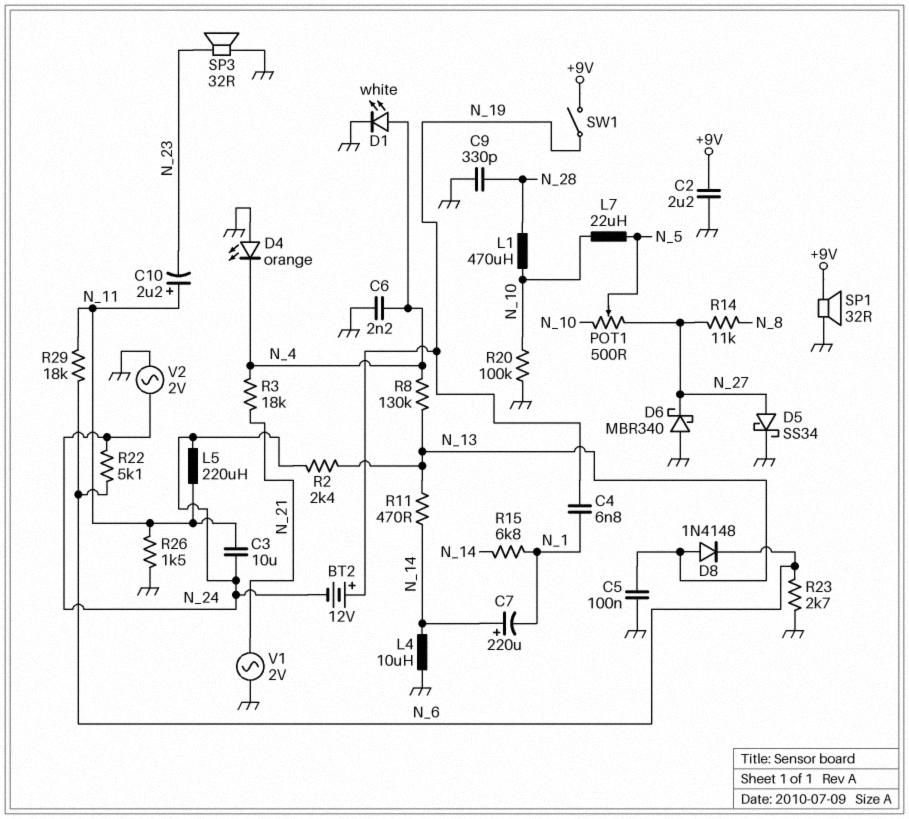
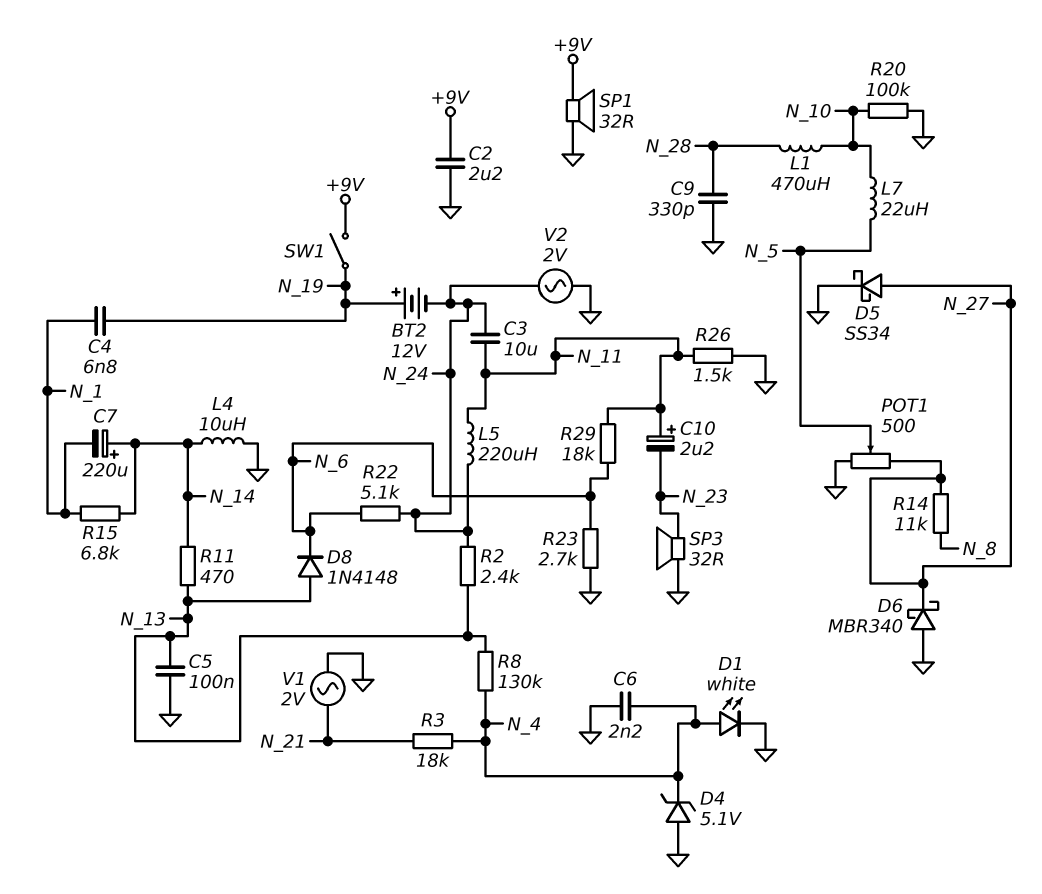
D4: LED orange (A GND, K N_4) -> zener 5.1V (A GND, K N_4)
POT1: 500 (N_10, N_27, wiper N_5) -> 500 (GND, N_27, wiper N_5)

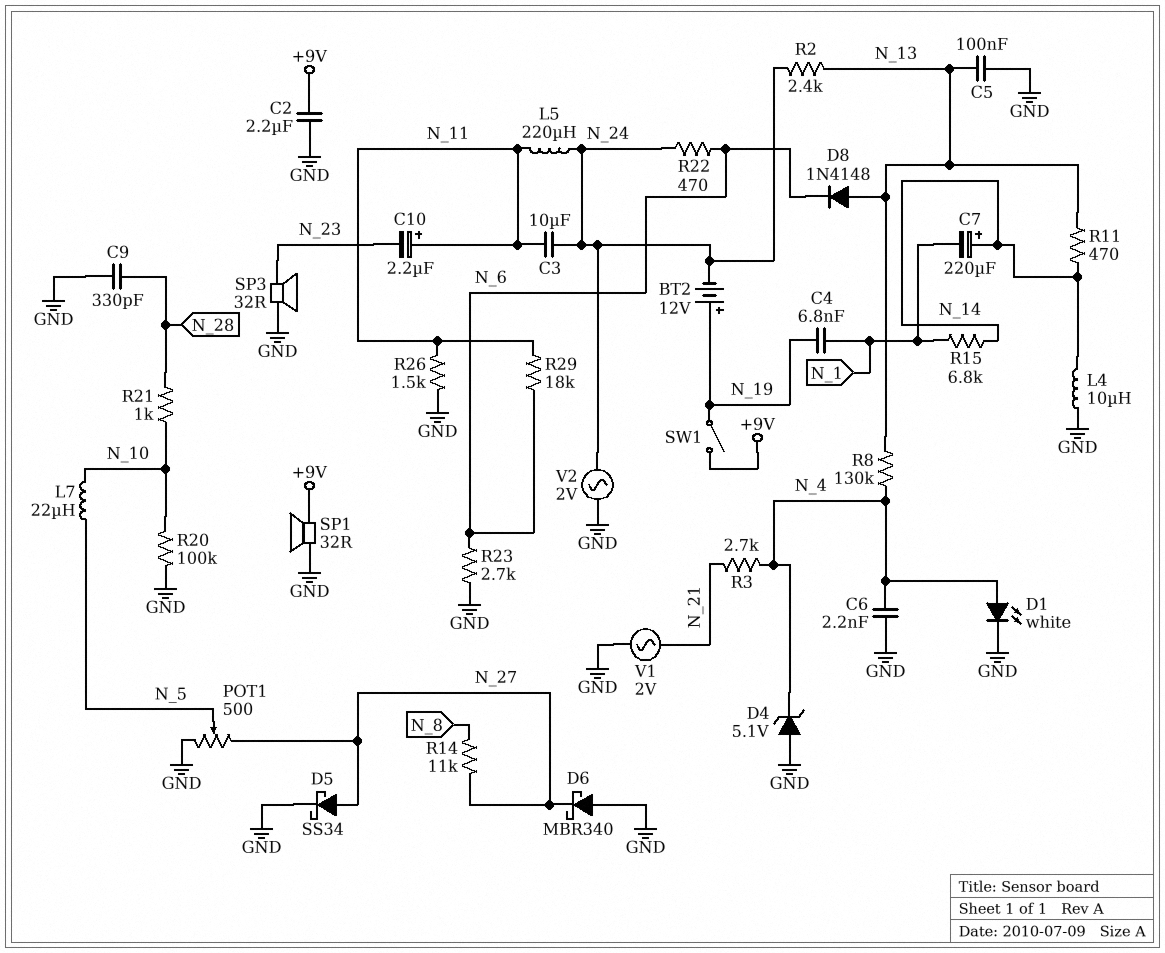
L1: 470uH (N_10, N_28) -> none
R3: 18k (N_4, N_21) -> 2.7k (N_4, N_21)
R21: none -> 1k (N_10, N_28)
R22: 5.1k (N_6, N_24) -> 470 (N_6, N_24)

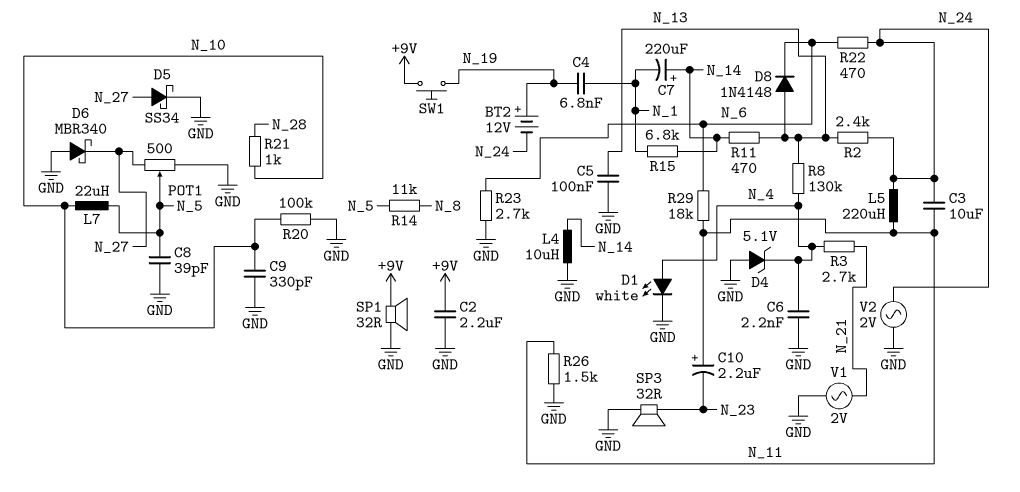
C8: none -> 39pF (GND, N_5)
C9: 330pF (GND, N_28) -> 330pF (GND, N_10)
R14: 11k (N_8, N_27) -> 11k (N_5, N_8)
SW1: switch (+9V, N_19) -> button (+9V, N_19)

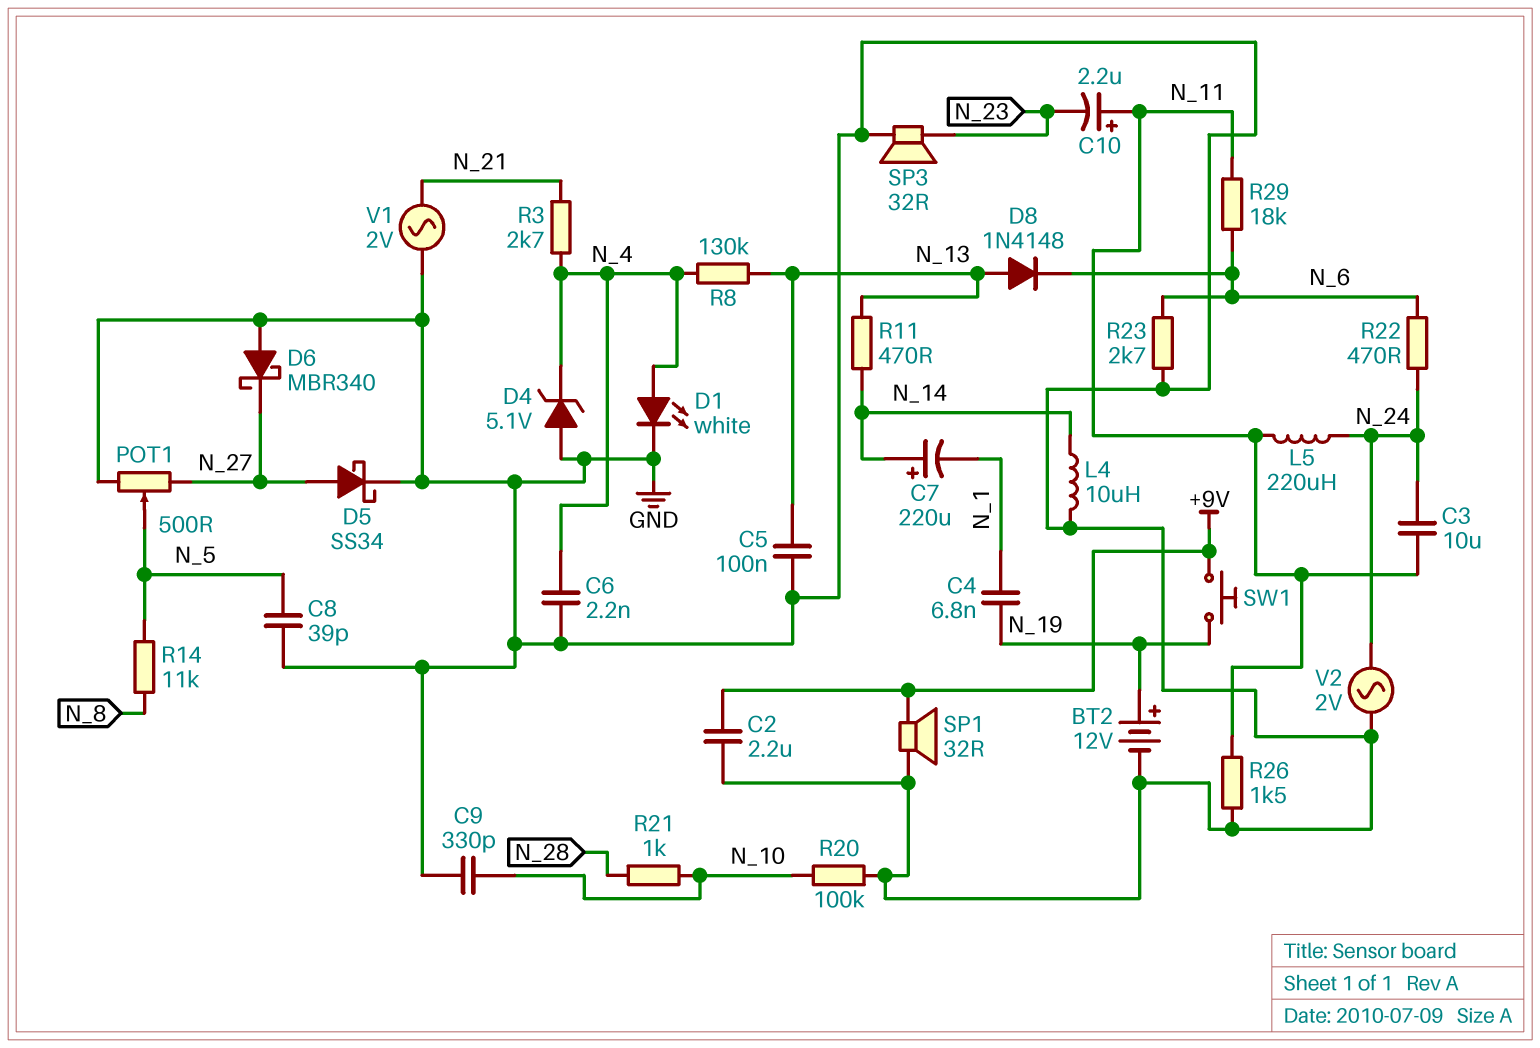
BT2: 12V (plus N_19, minus N_24) -> 12V (plus N_19, minus GND)
L7: 22uH (N_5, N_10) -> none
R2: 2.4k (N_13, N_24) -> none
R15: 6.8k (N_1, N_14) -> none

